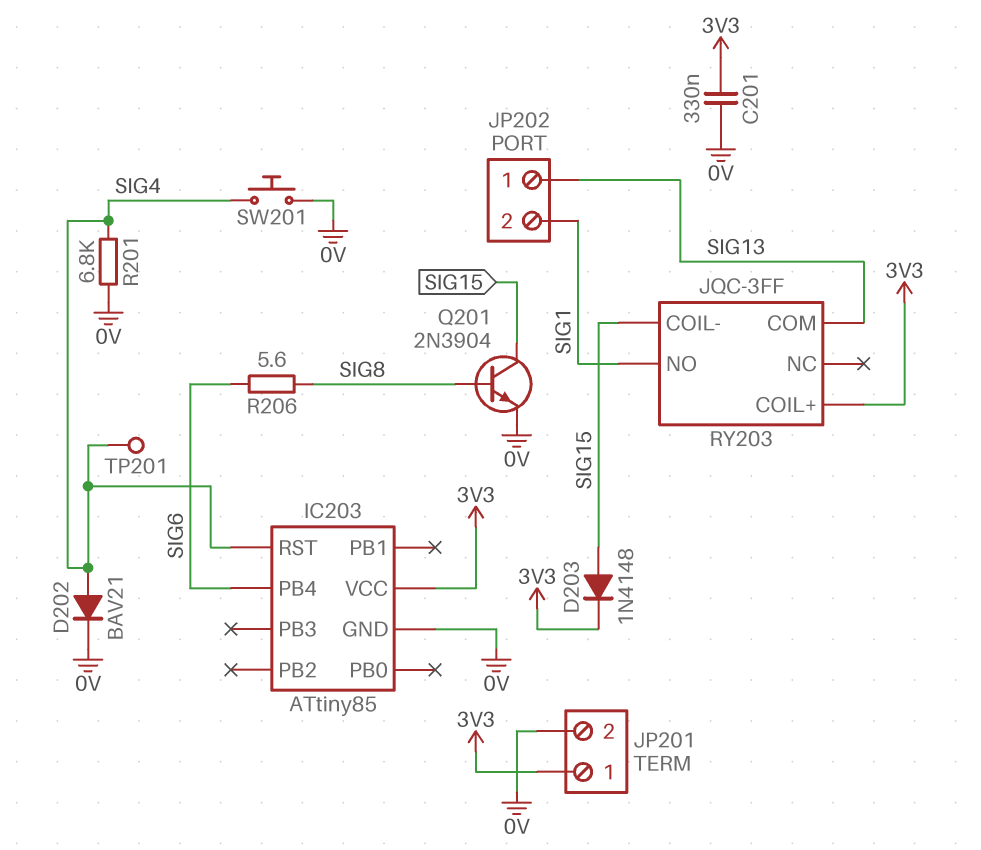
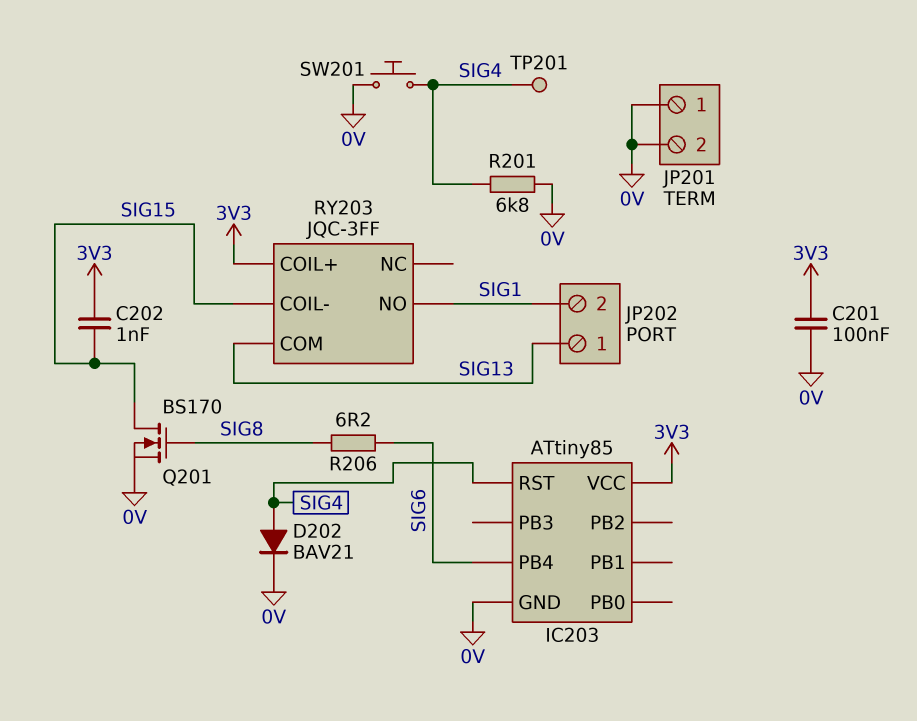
C201: 330nF (0V, 3V3) -> 100nF (0V, 3V3)
C202: none -> 1nF (3V3, SIG15)
D203: diode 1N4148 (A SIG15, K 3V3) -> none
JP201 pin 1: 3V3 -> 0V
Q201: NPN 2N3904 (B SIG8, C SIG15, E 0V) -> NMOS BS170 (G SIG8, D SIG15, S 0V)
R206: 5.6 (SIG6, SIG8) -> 6.2 (SIG6, SIG8)

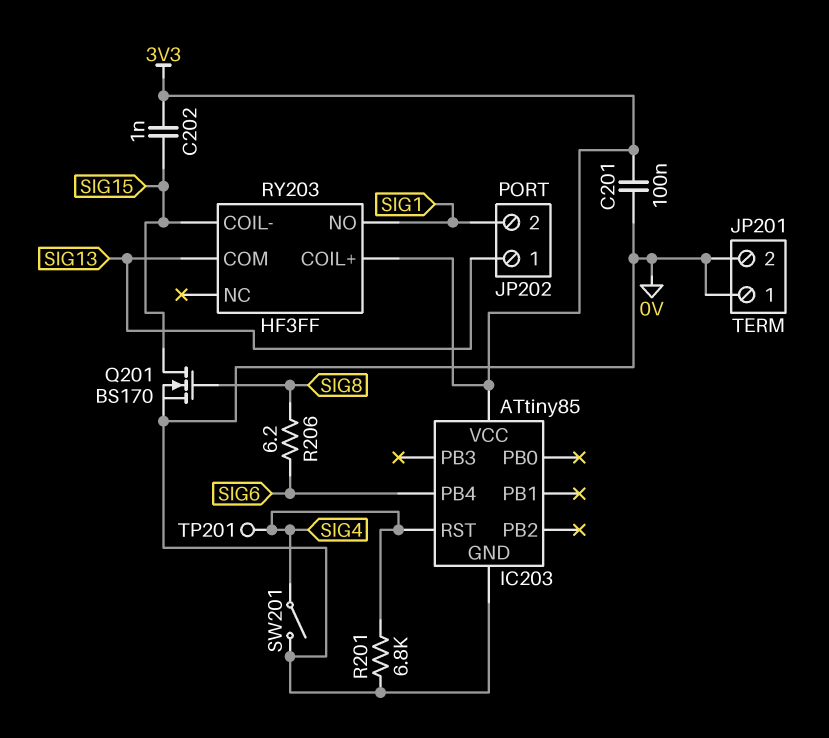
D202: diode BAV21 (A SIG4, K 0V) -> none
RY203: JQC-3FF -> HF3FF
SW201: button (0V, SIG4) -> switch (0V, SIG4)

